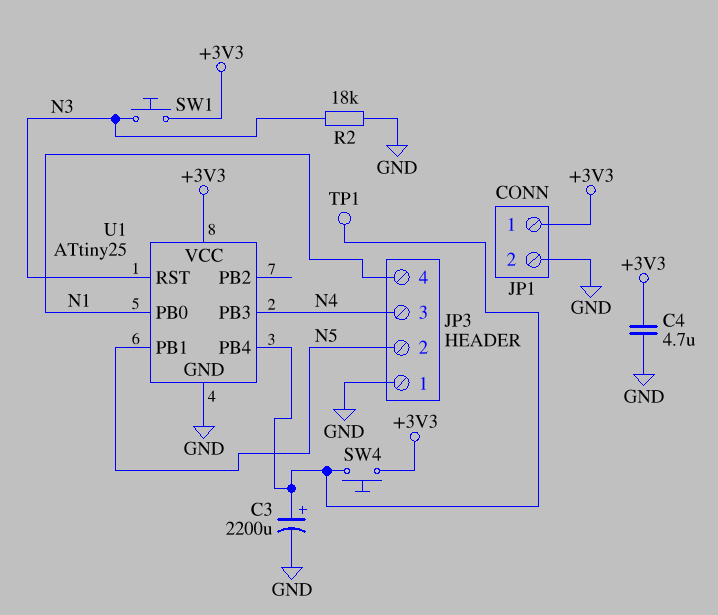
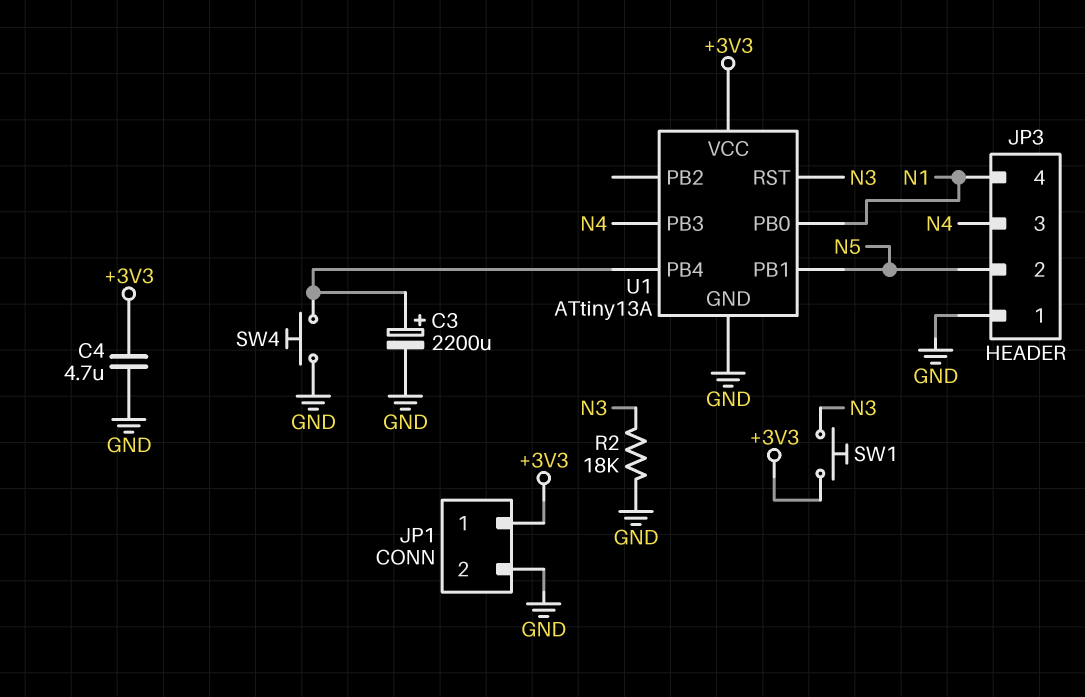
SW4: button (+3V3, U1/PB4) -> button (GND, U1/PB4)
TP1: test point (U1/PB4) -> none
U1: ATtiny25 -> ATtiny13A

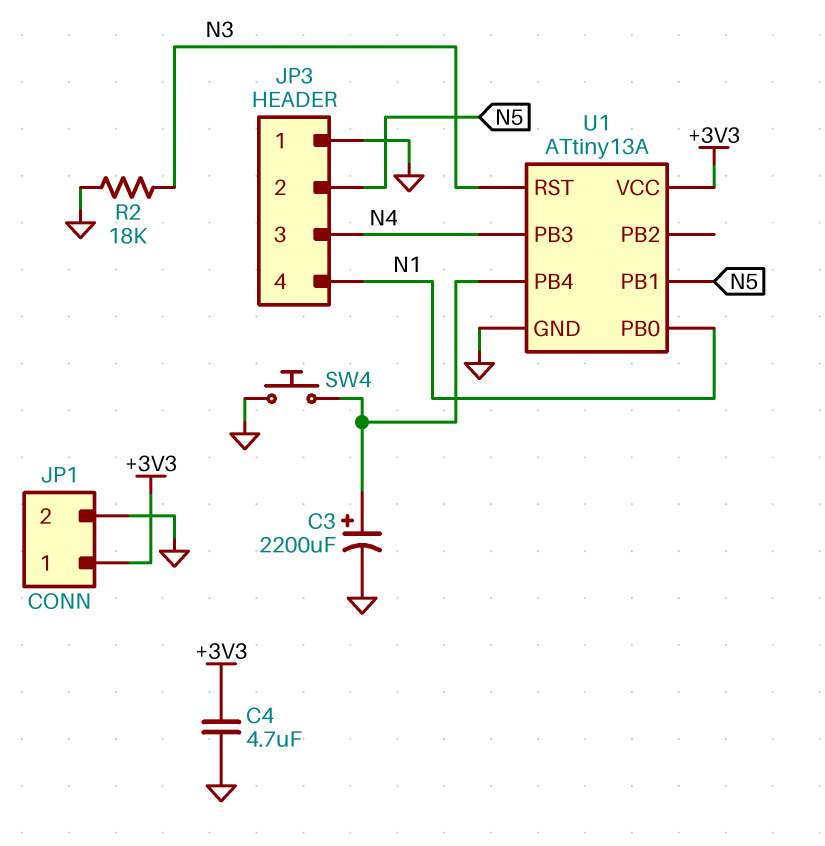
SW1: button (+3V3, N3) -> none

